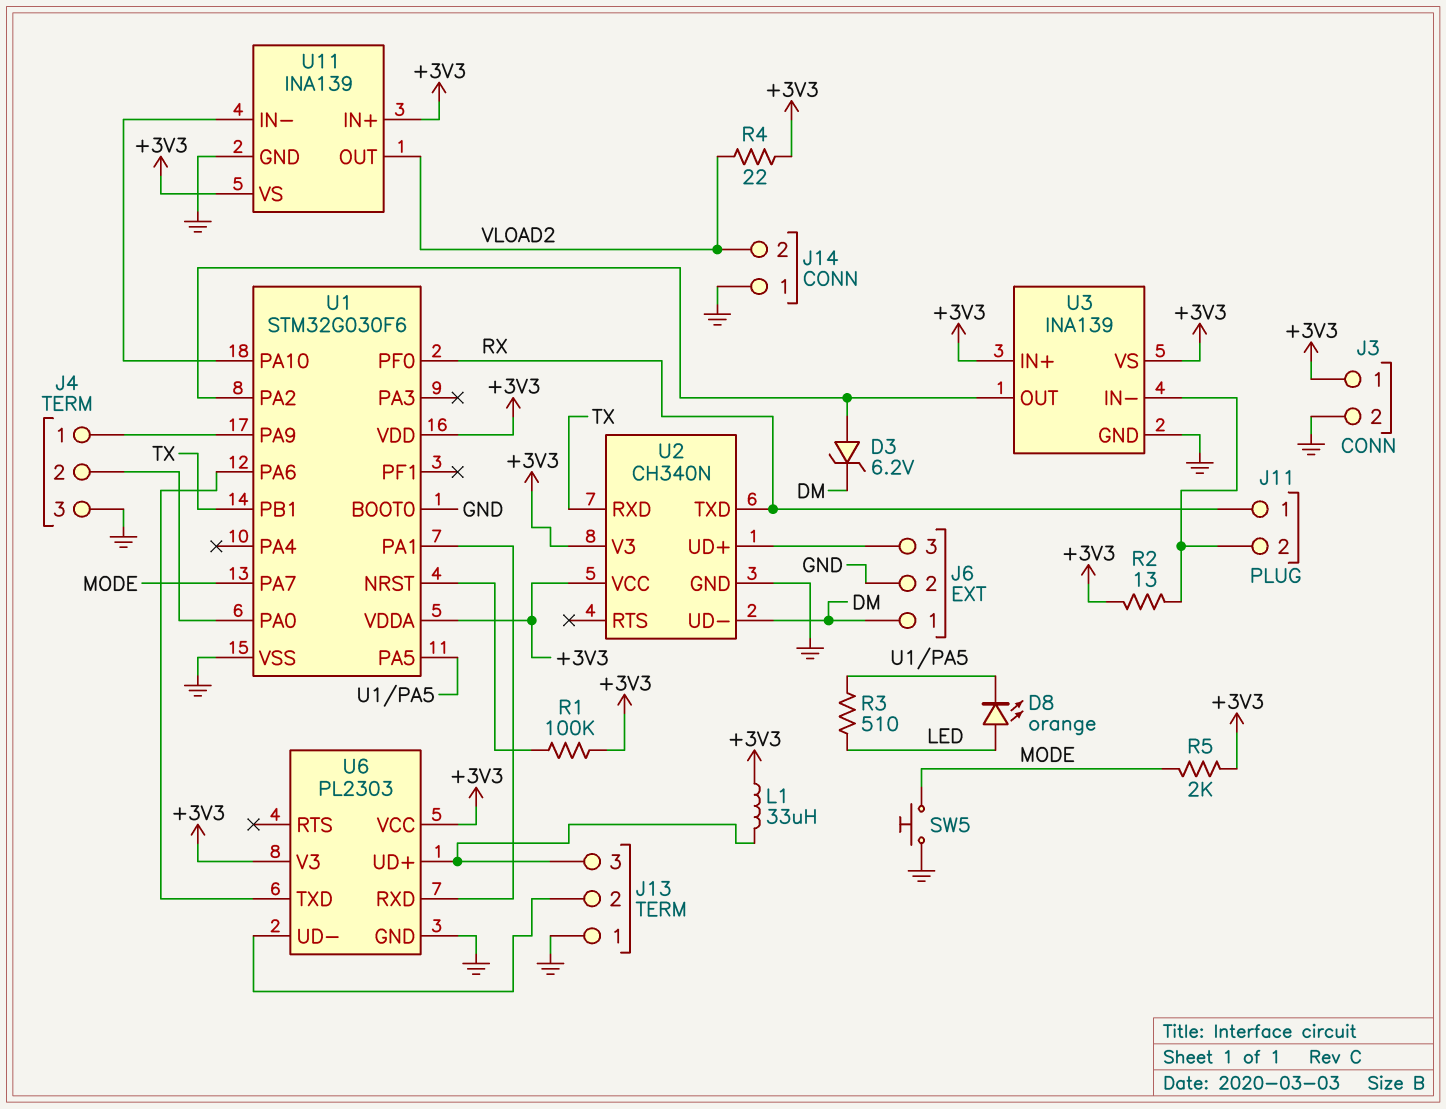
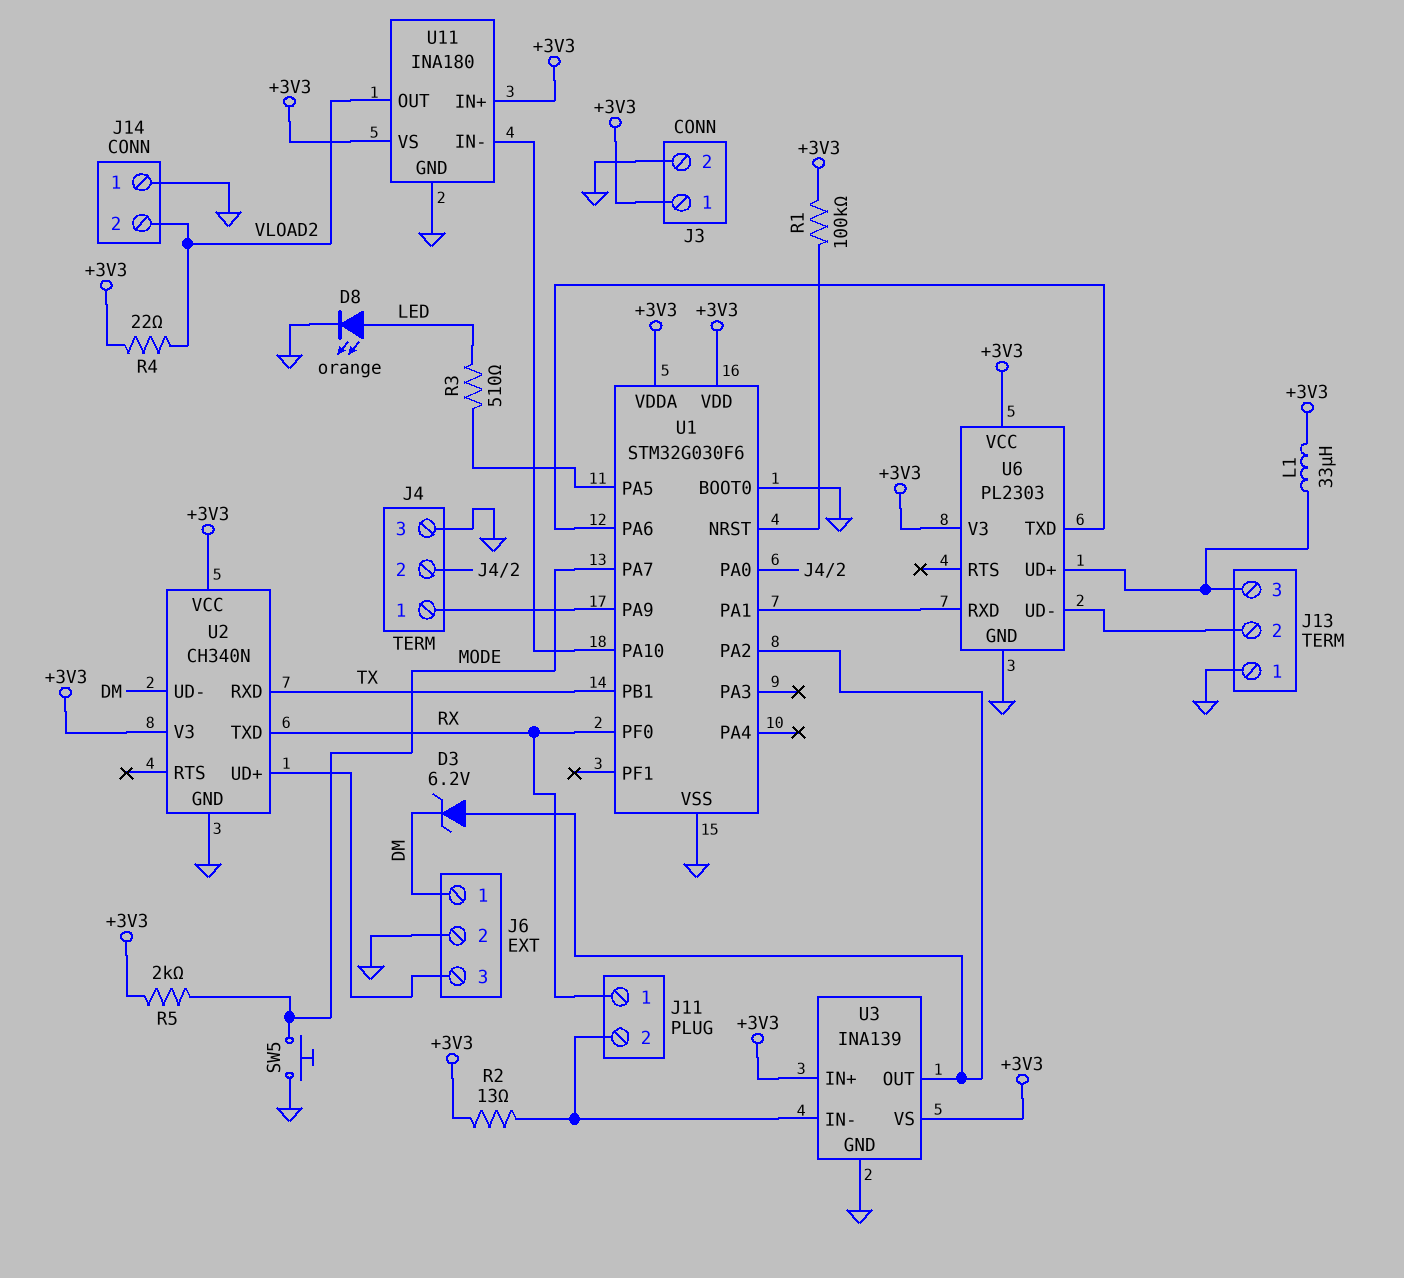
D8: LED orange (A LED, K U1/PA5) -> LED orange (A LED, K GND)
U11: INA139 -> INA180

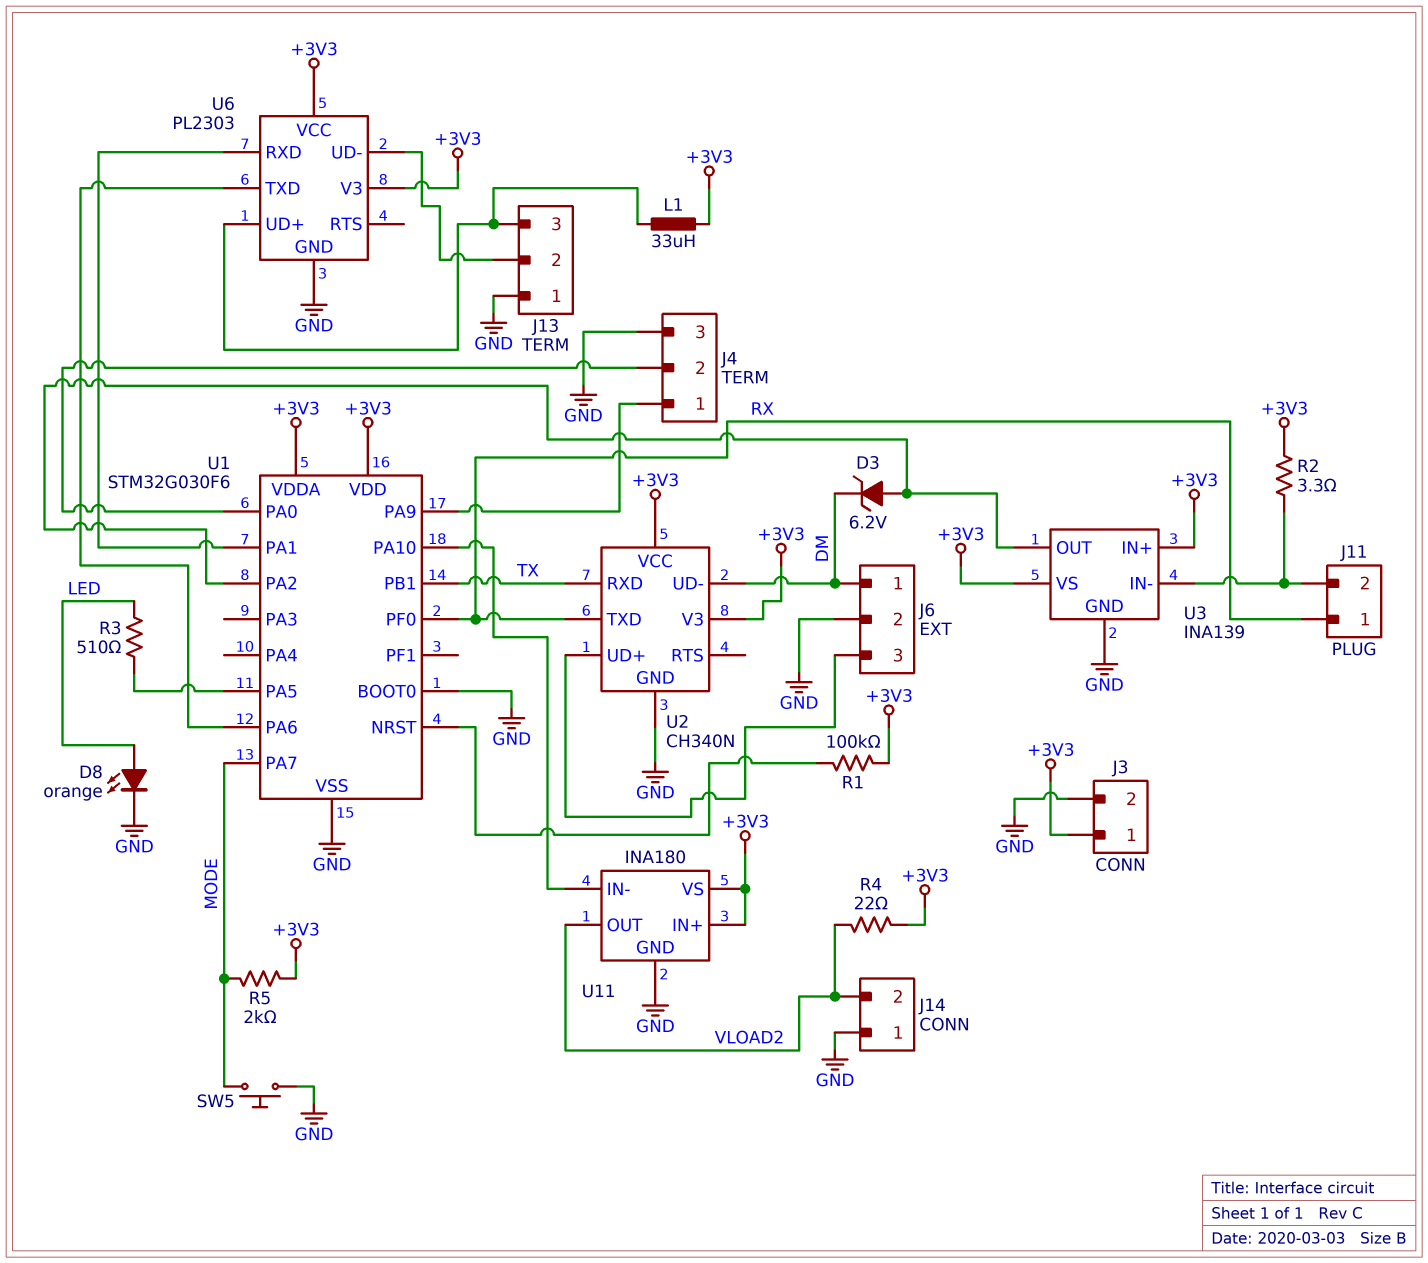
R2: 13 (+3V3, J11/2) -> 3.3 (+3V3, J11/2)

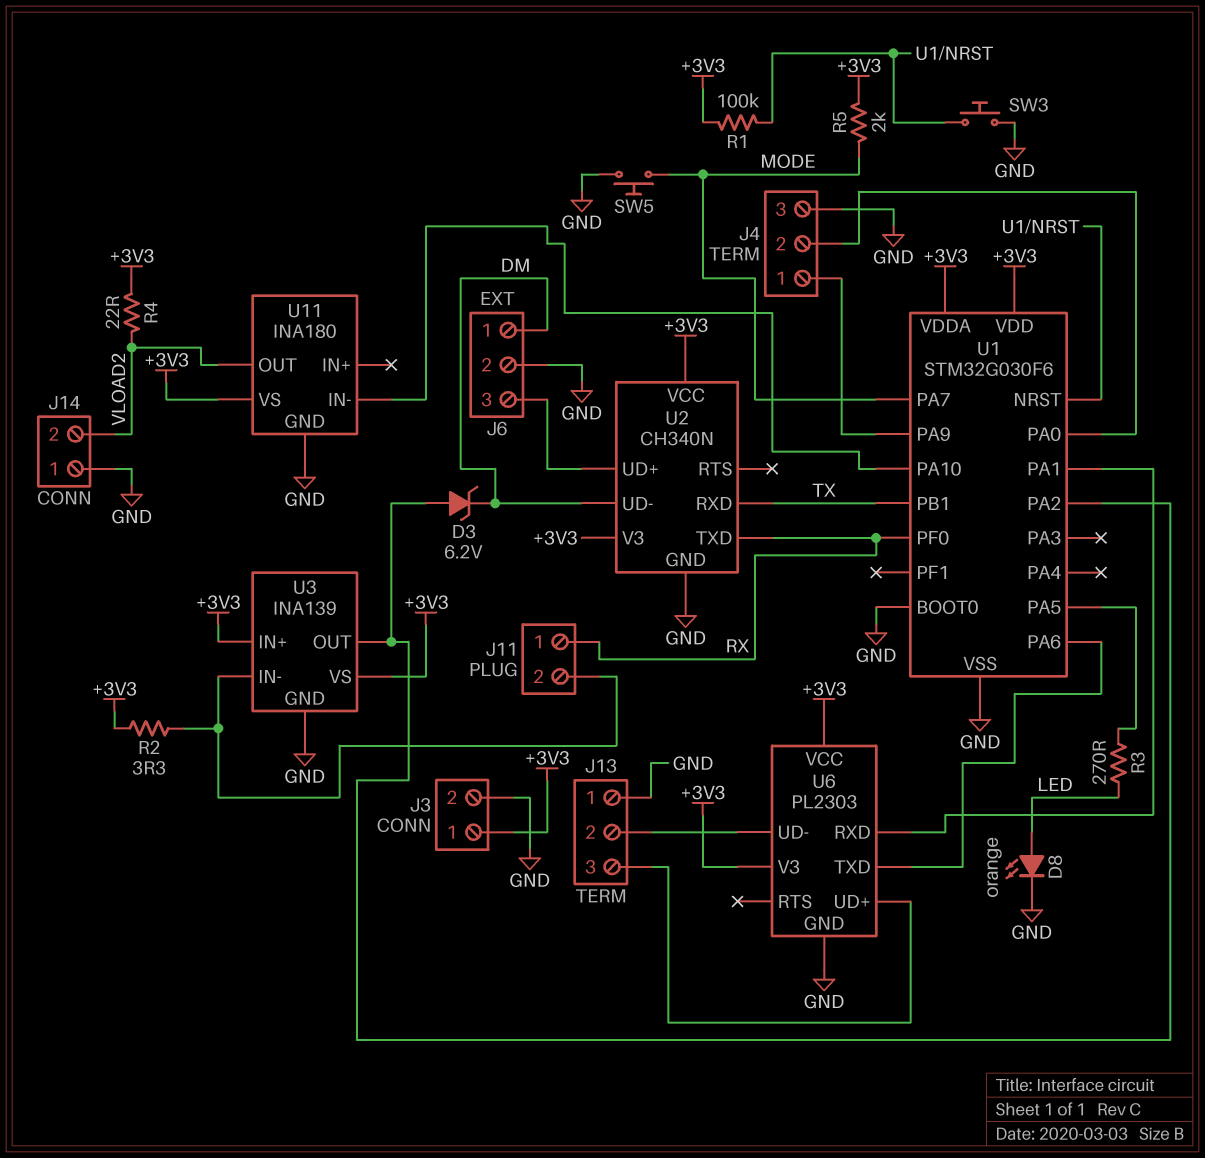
L1: 33uH (+3V3, J13/3) -> none
R3: 510 (LED, U1/PA5) -> 270 (LED, U1/PA5)
SW3: none -> button (GND, U1/NRST)
U11 pin IN+: +3V3 -> none

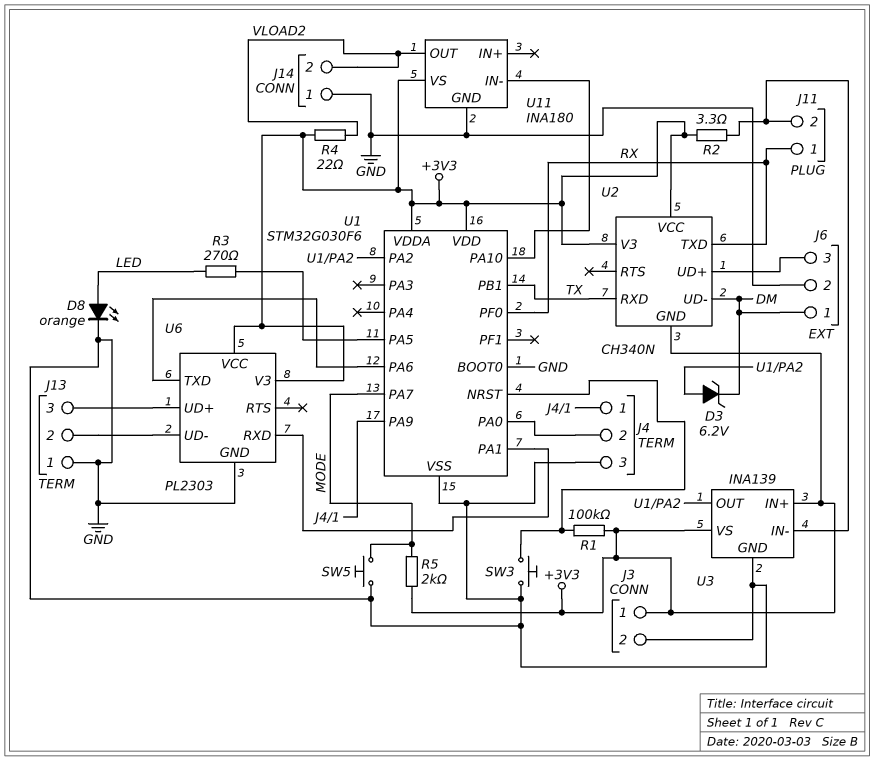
U2 pin GND: GND -> +3V3

